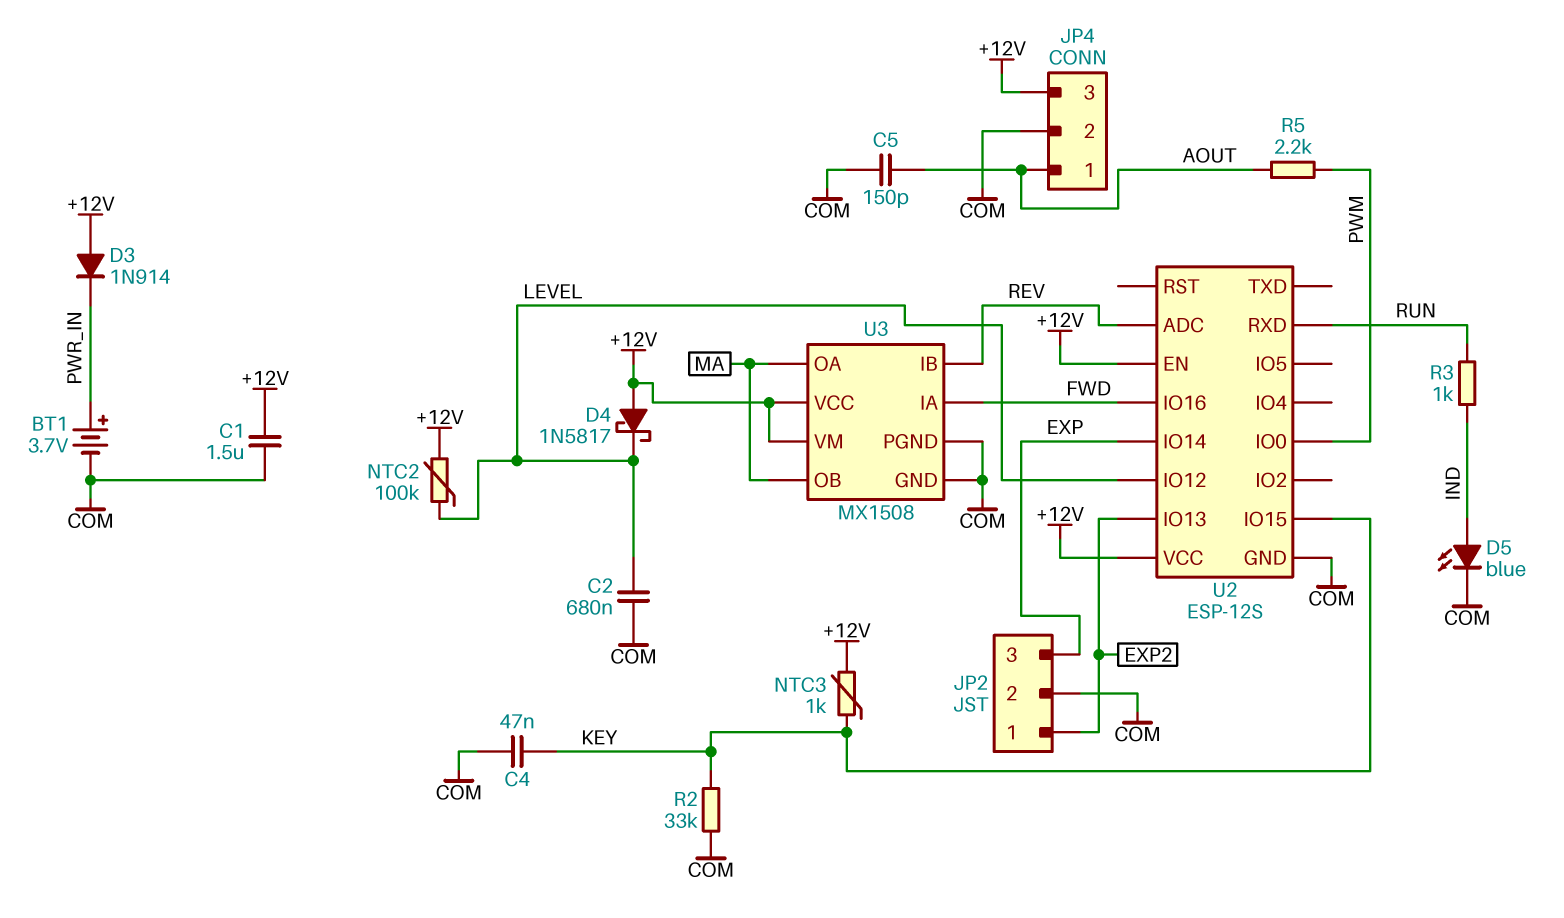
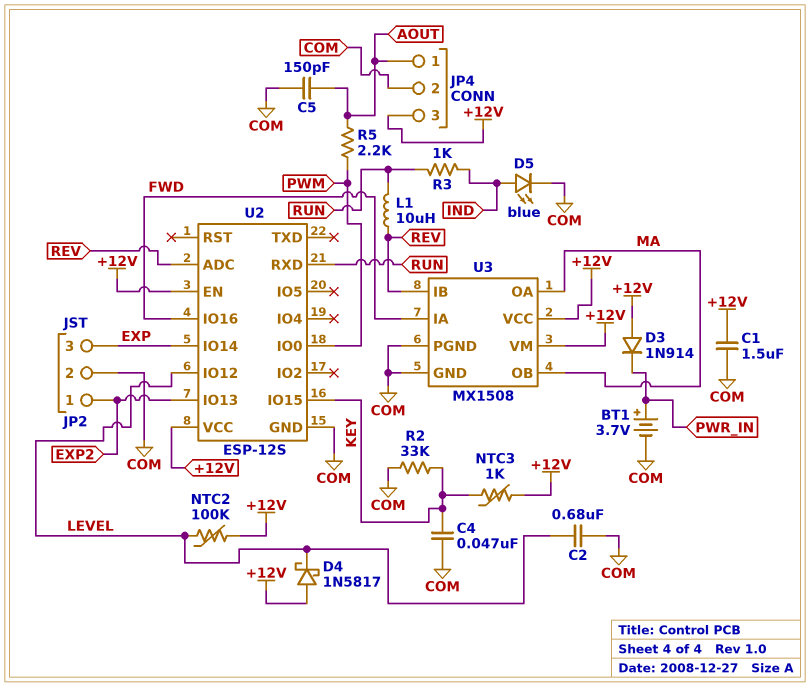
L1: none -> 10uH (REV, RUN)

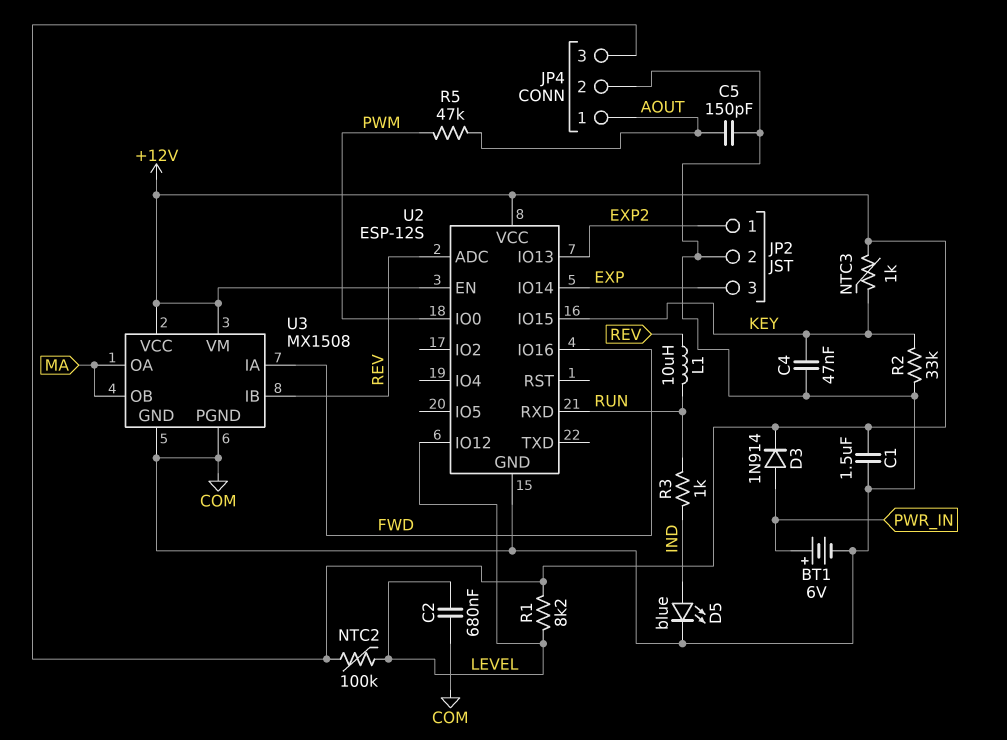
BT1: 3.7V (plus PWR_IN, minus COM) -> 6V (plus PWR_IN, minus COM)
D3: diode 1N914 (A +12V, K PWR_IN) -> diode 1N914 (A PWR_IN, K +12V)
D4: schottky 1N5817 (A +12V, K LEVEL) -> none
R1: none -> 8.2k (+12V, LEVEL)
R5: 2.2k (AOUT, PWM) -> 47k (AOUT, PWM)

